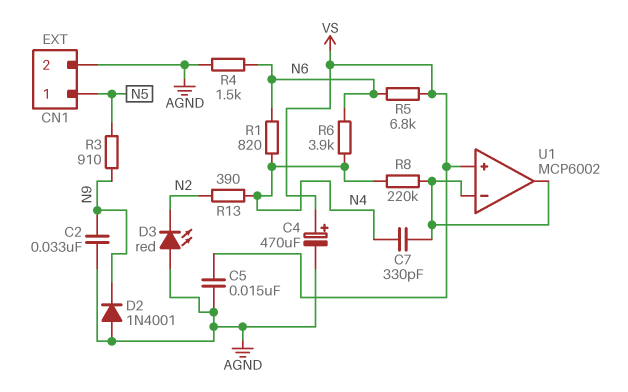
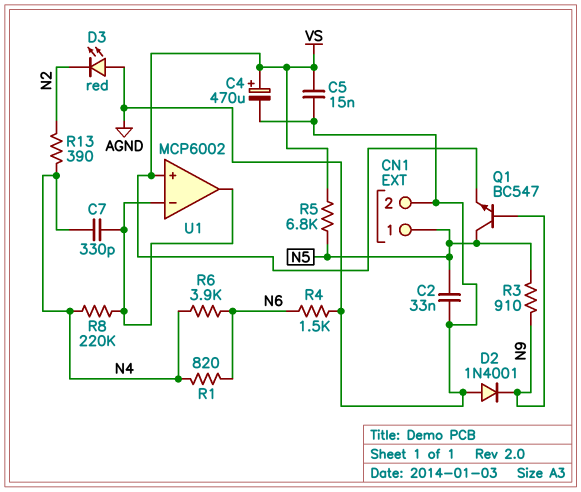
C2: 33nF (AGND, N9) -> 33nF (AGND, N5)
Q1: none -> NPN BC547 (B N9, C N5, E VS)
R5: 6.8k (N6, VS) -> 6.8k (N5, VS)

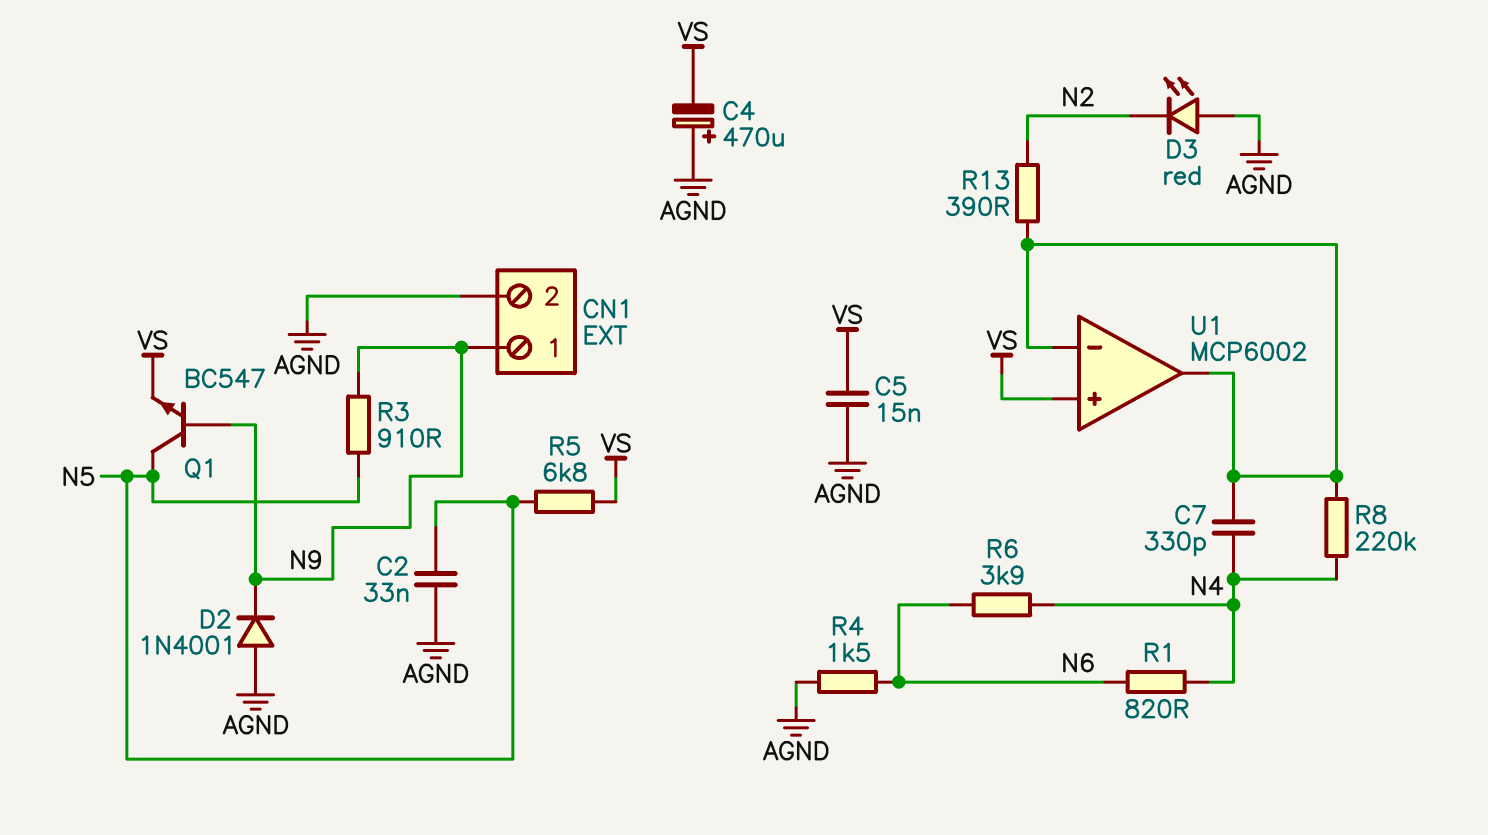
C4: 470uF (plus VS, minus AGND) -> 470uF (plus AGND, minus VS)
CN1 pin 1: N5 -> N9
R13: 390 (N2, N4) -> 390 (N2, U1/in-)

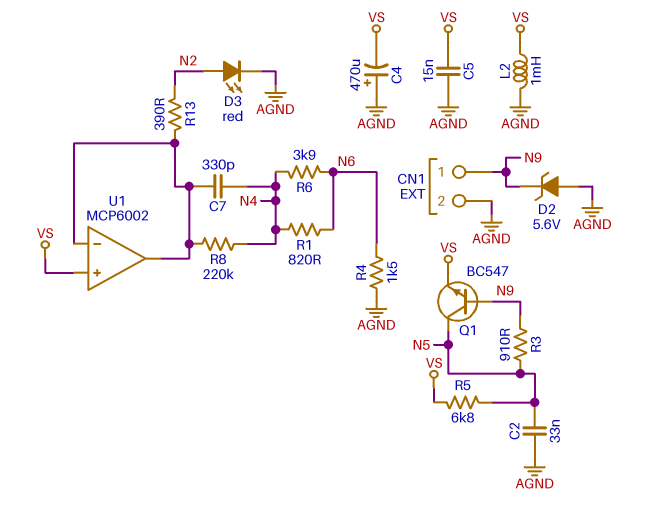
D2: diode 1N4001 (A AGND, K N9) -> zener 5.6V (A AGND, K N9)
D3: LED red (A AGND, K N2) -> LED red (A N2, K AGND)
L2: none -> 1mH (AGND, VS)

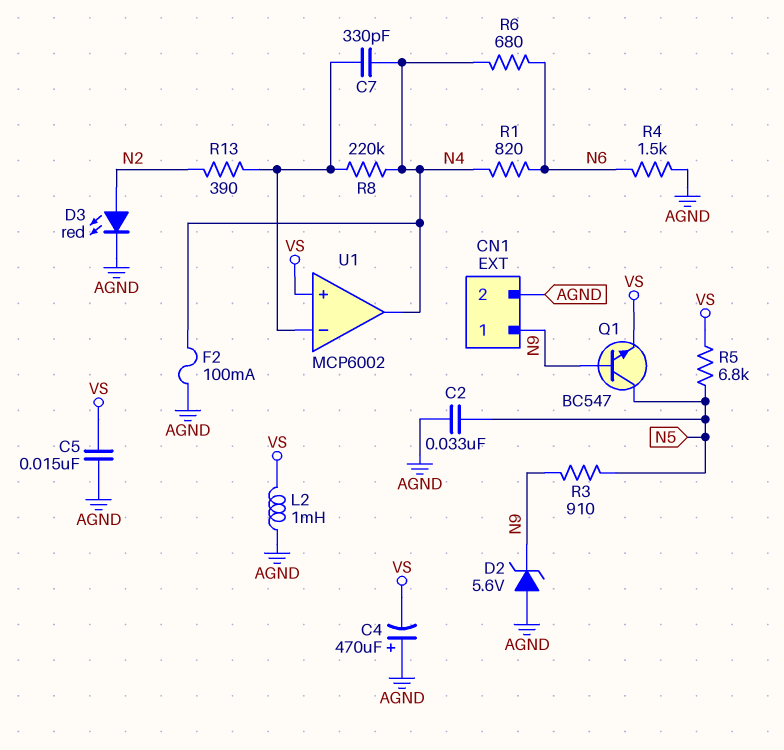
F2: none -> 100mA (AGND, N4)
R6: 3.9k (N4, N6) -> 680 (N4, N6)
U1 pin out: U1/in- -> N4

